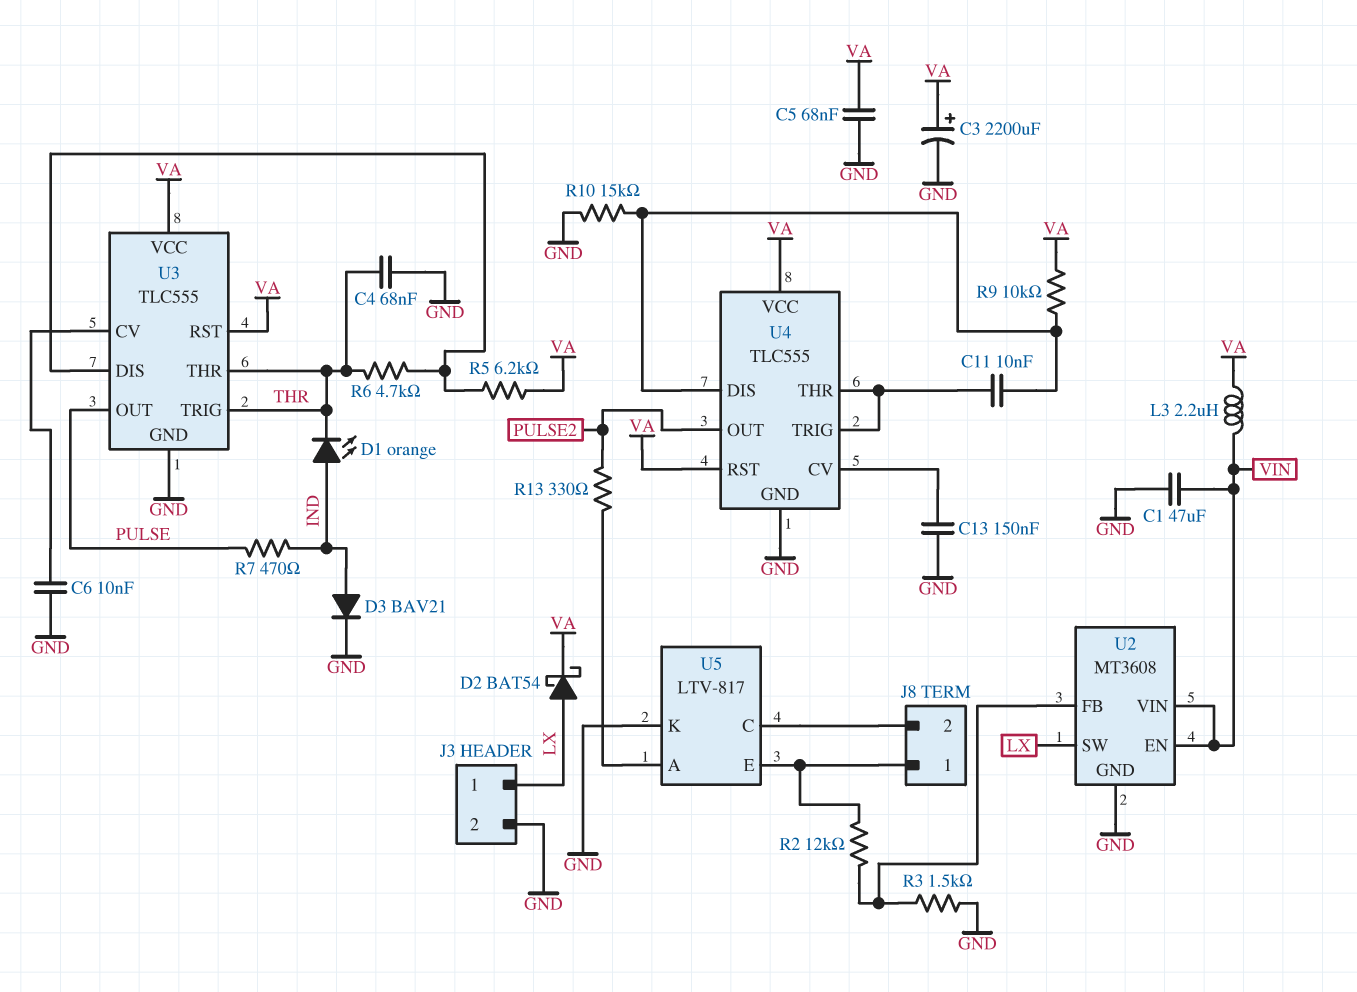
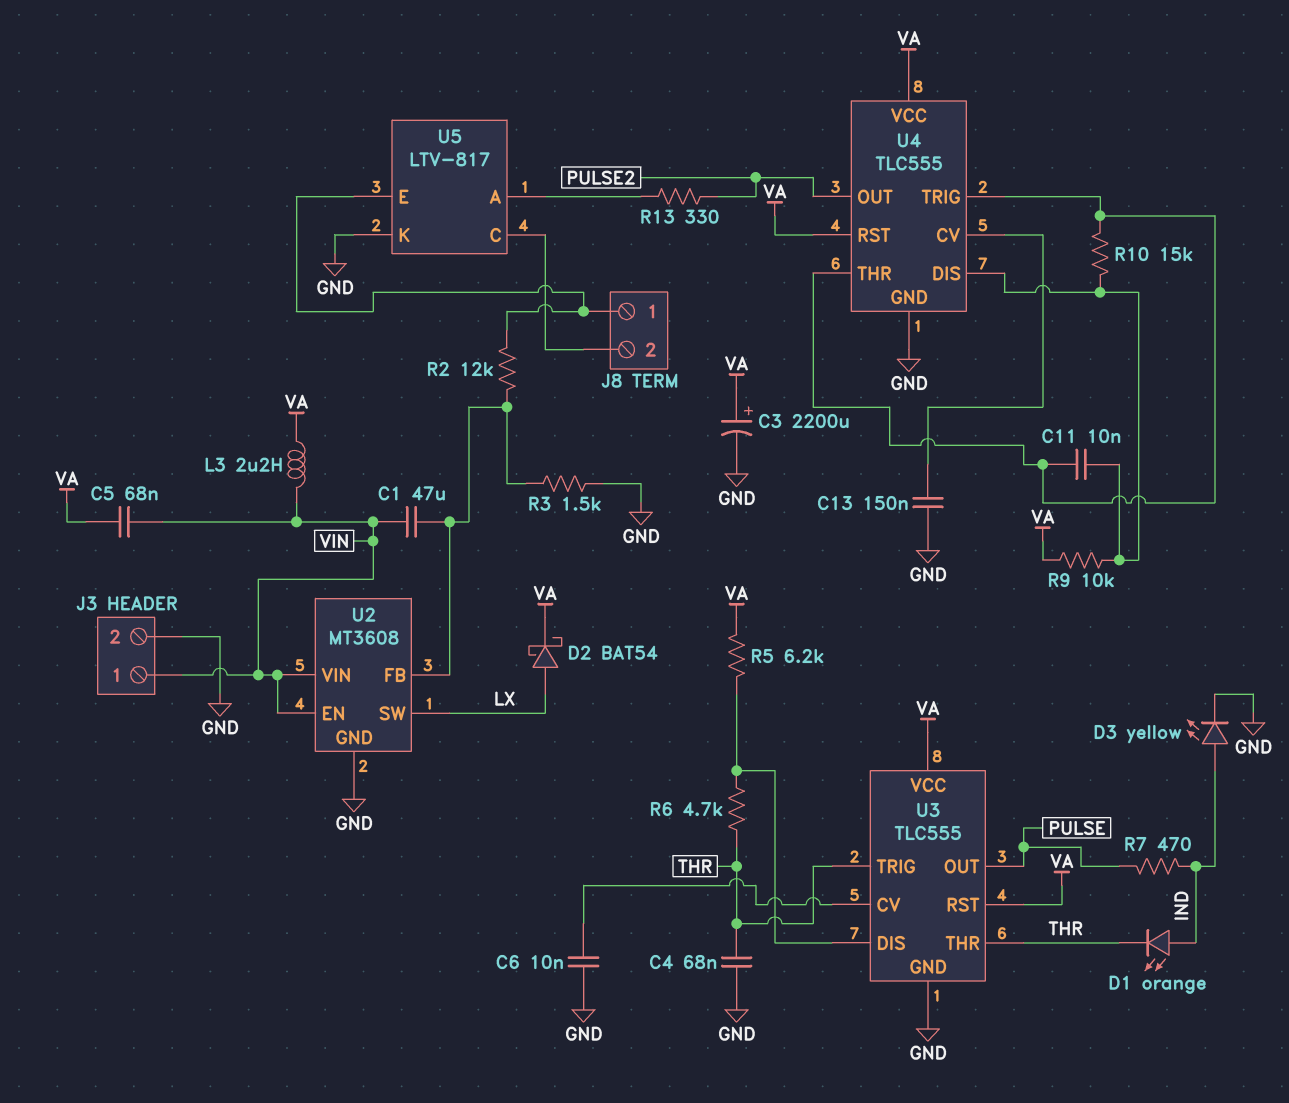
C1: 47uF (GND, VIN) -> 47uF (U2/FB, VIN)
C5: 68nF (GND, VA) -> 68nF (VA, VIN)
D3: diode BAV21 (A IND, K GND) -> LED yellow (A IND, K GND)
J3 pin 1: LX -> VIN
R10: 15k (GND, U4/DIS) -> 15k (U4/DIS, U4/THR)

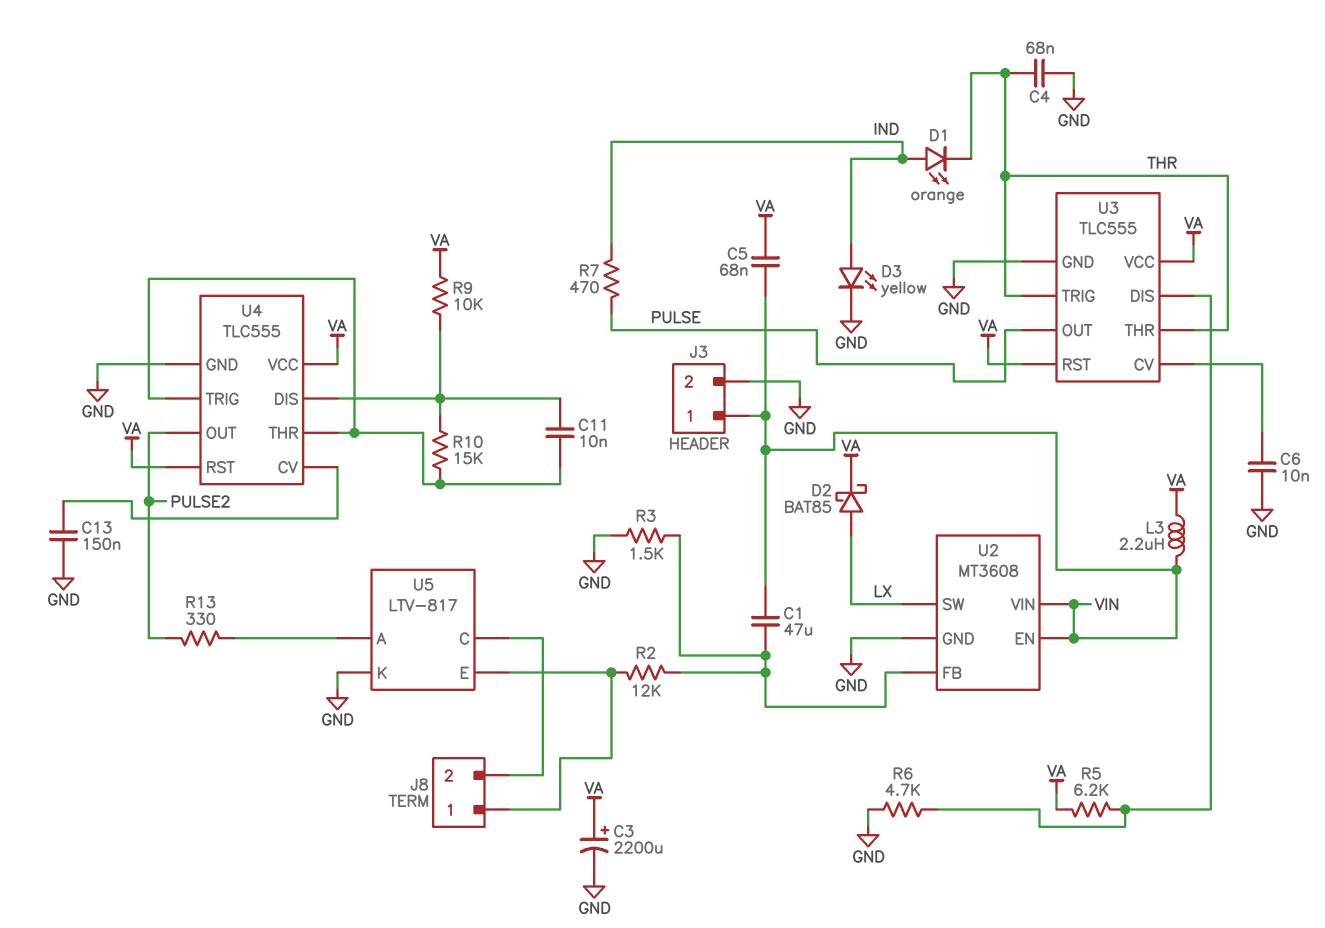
D2: schottky BAT54 (A LX, K VA) -> schottky BAT85 (A LX, K VA)
R6: 4.7k (THR, U3/DIS) -> 4.7k (GND, U3/DIS)

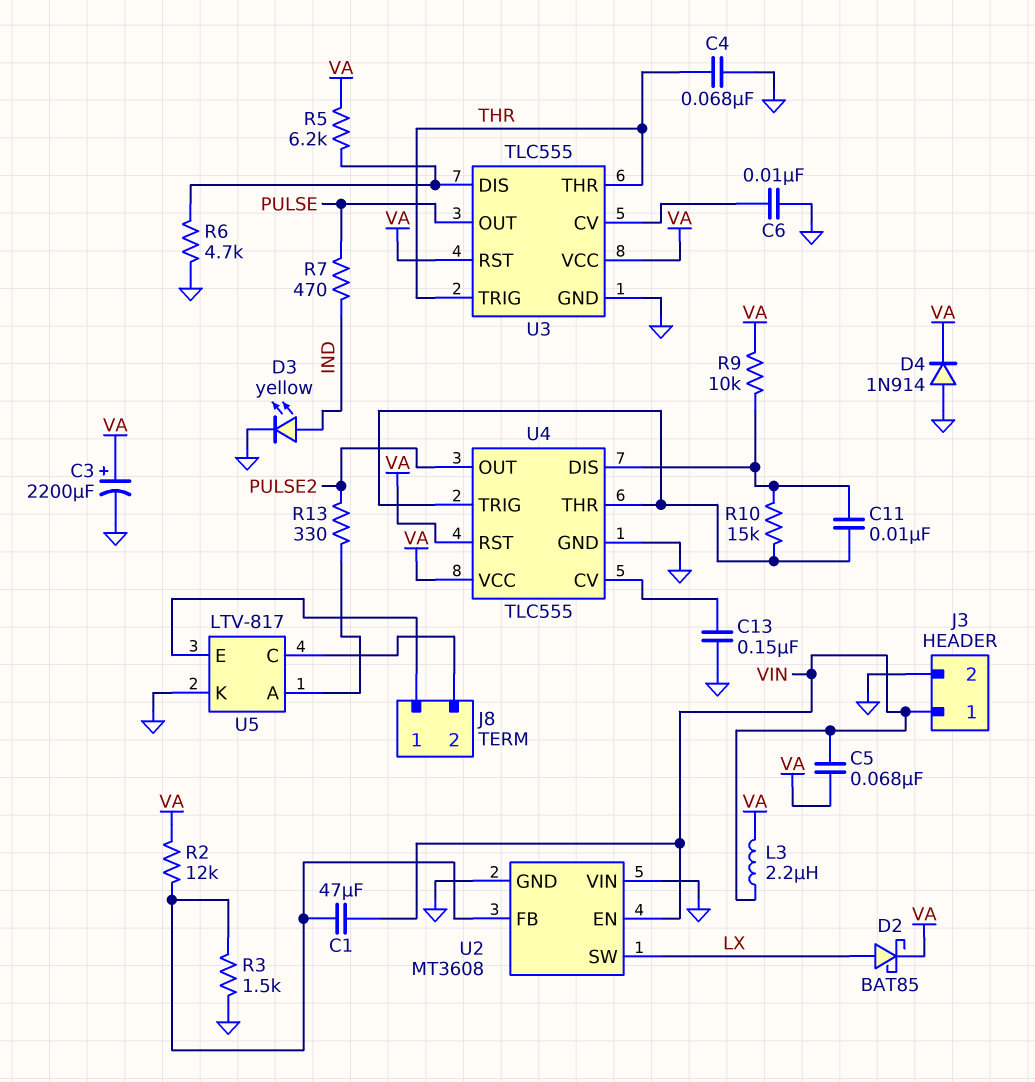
D1: LED orange (A IND, K THR) -> none
D4: none -> diode 1N914 (A GND, K VA)
R2: 12k (J8/1, U2/FB) -> 12k (U2/FB, VA)
U2 pin VIN: VIN -> GND

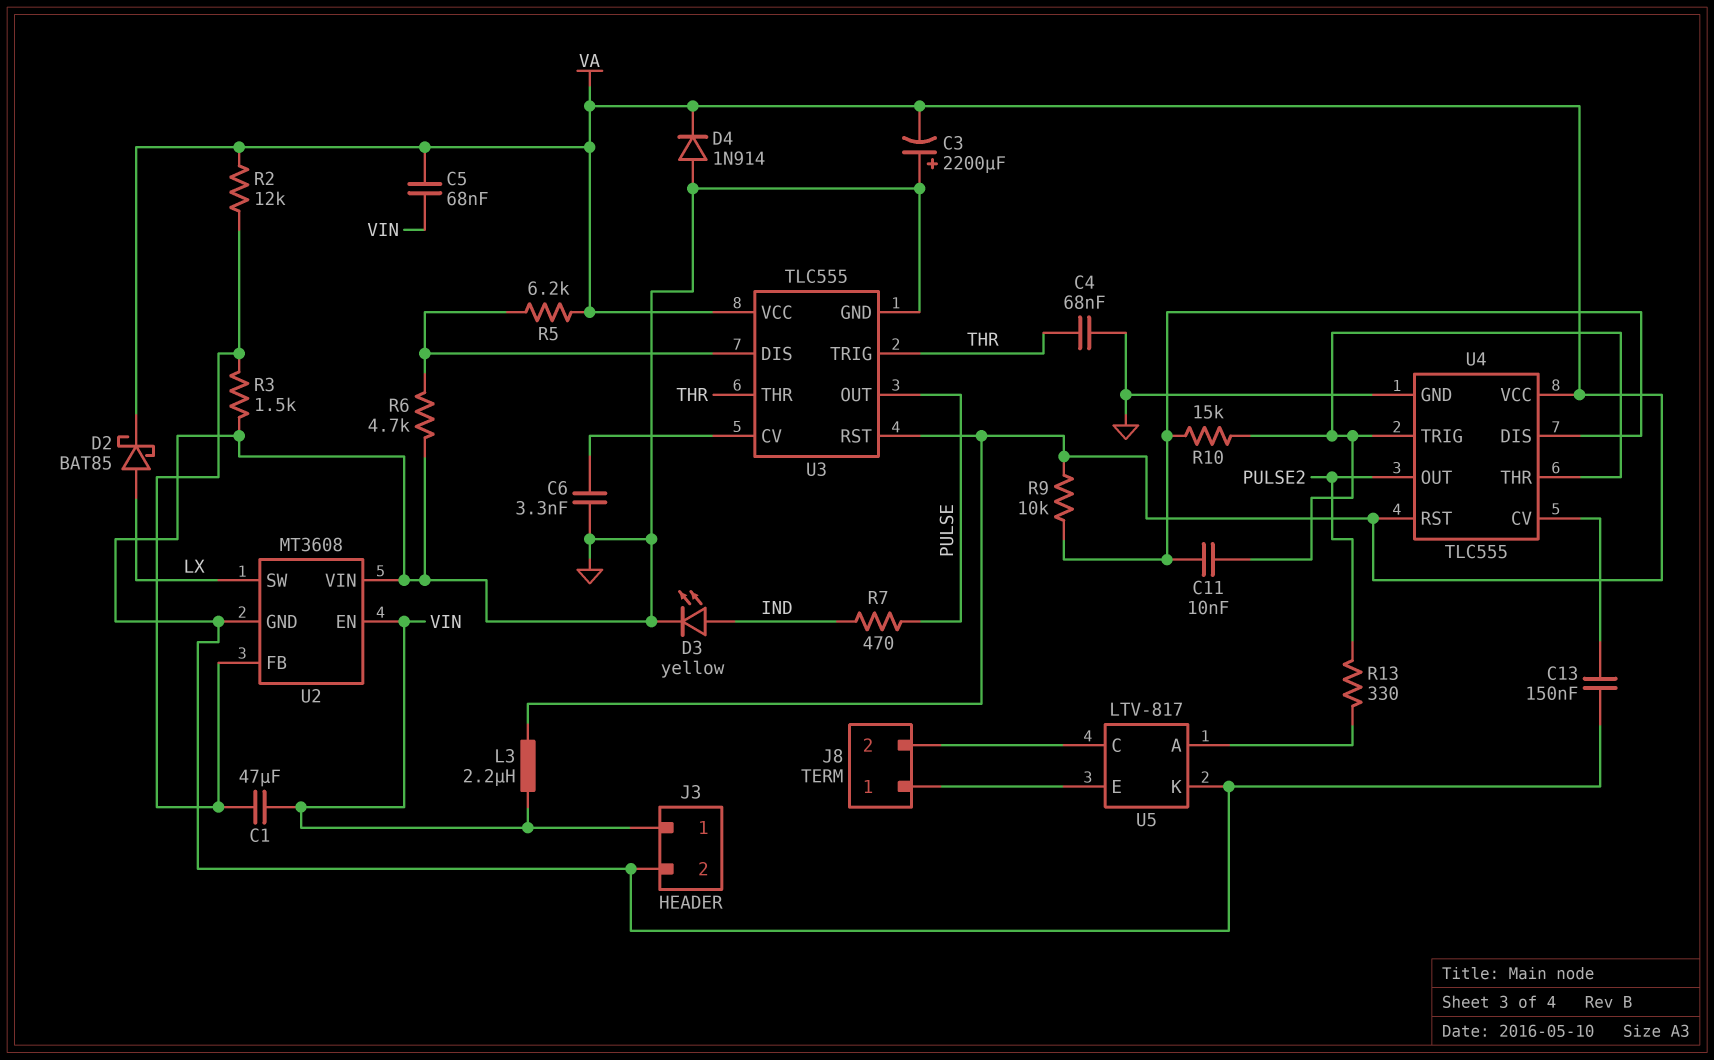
C3: 2200uF (plus VA, minus GND) -> 2200uF (plus GND, minus VA)
C6: 10nF (GND, U3/CV) -> 3.3nF (GND, U3/CV)

